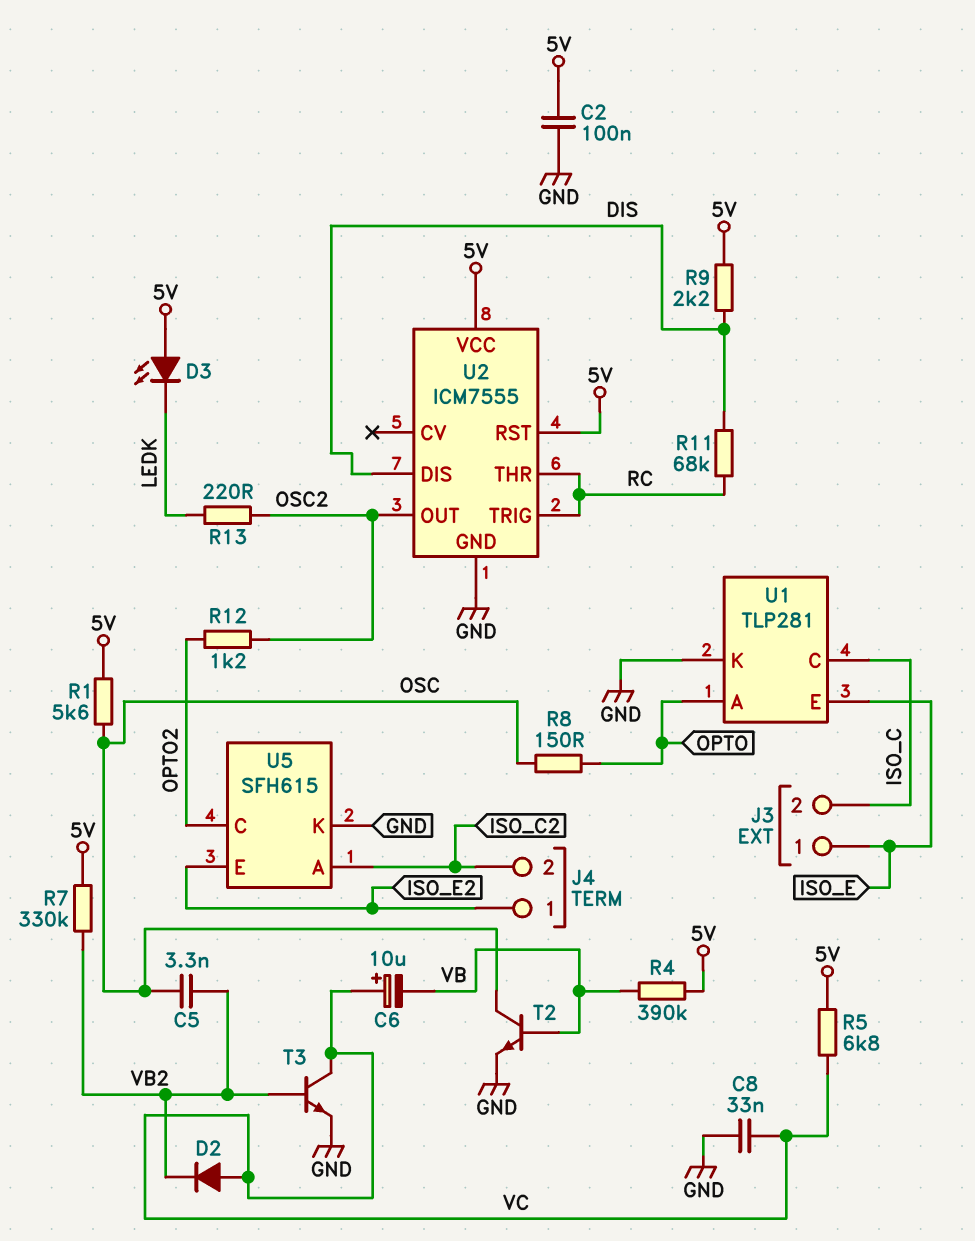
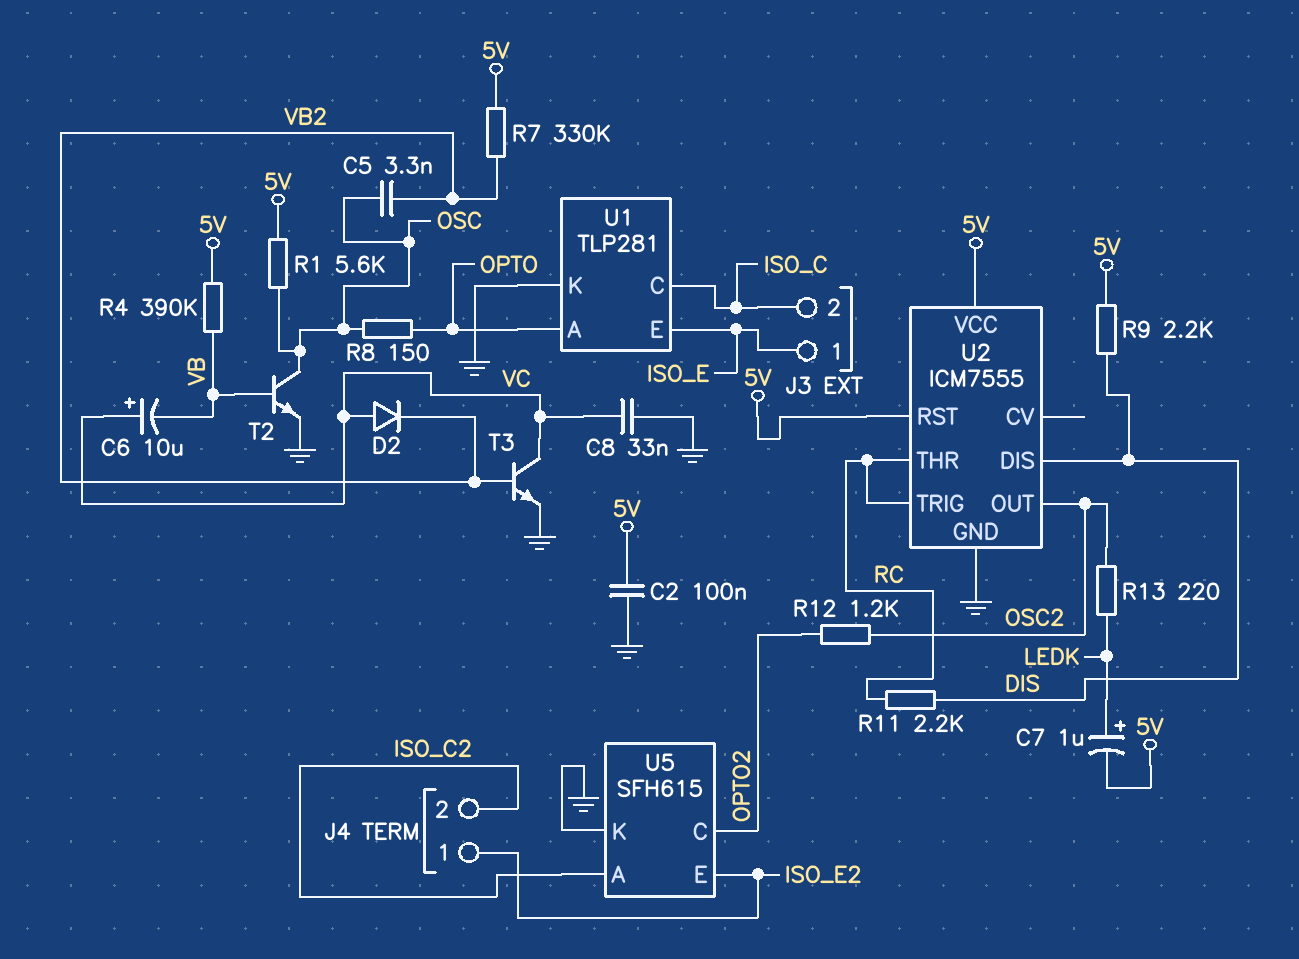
C7: none -> 1uF (plus LEDK, minus 5V)
D3: LED (A 5V, K LEDK) -> none
R5: 6.8k (5V, VC) -> none
R11: 68k (DIS, RC) -> 2.2k (DIS, RC)

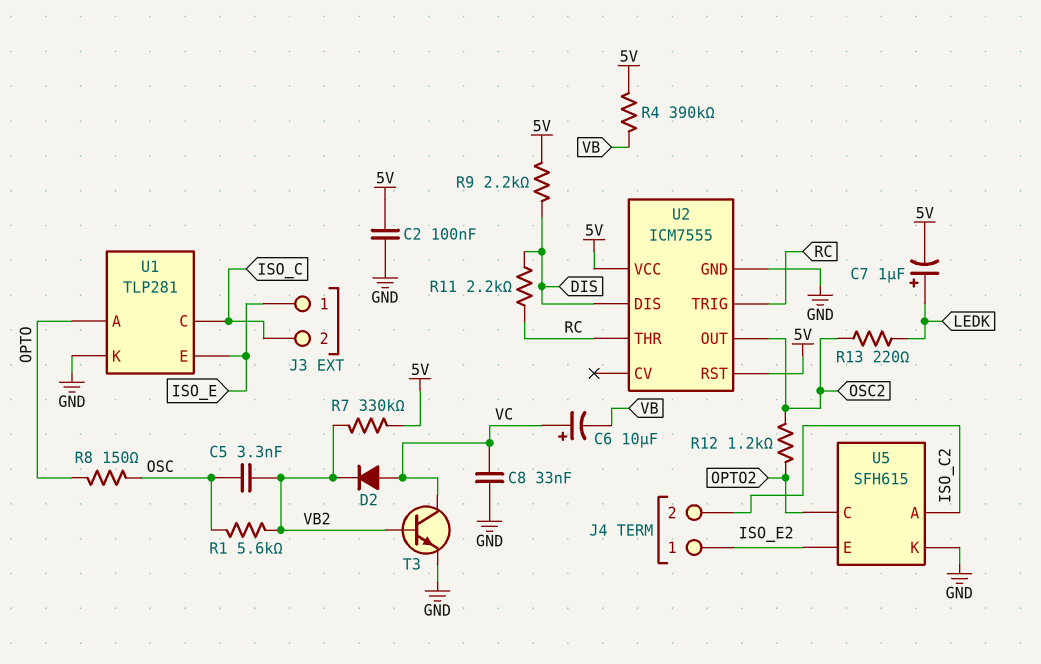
R1: 5.6k (5V, OSC) -> 5.6k (OSC, VB2)
T2: NPN (B VB, C OSC, E GND) -> none

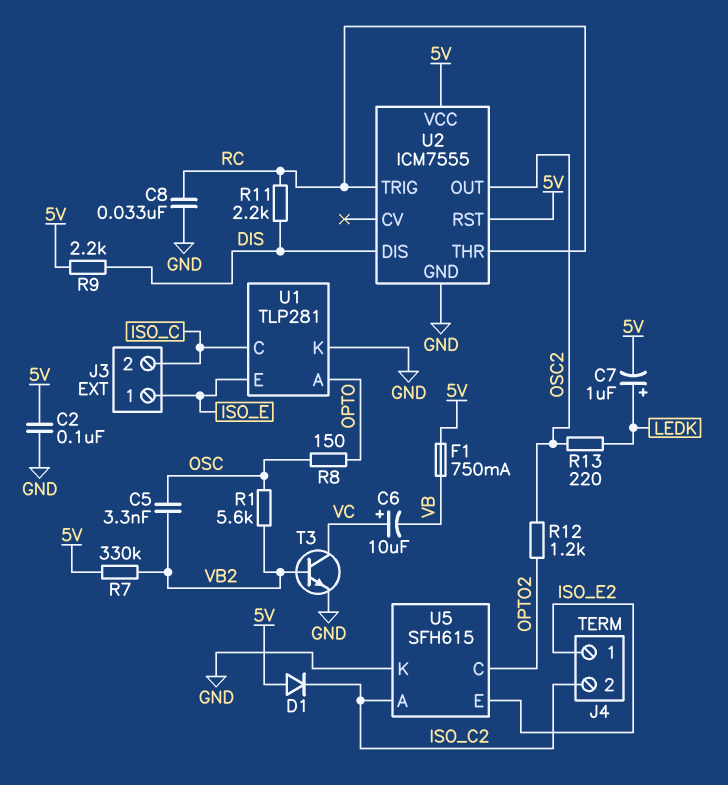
C8: 33nF (GND, VC) -> 33nF (GND, RC)
D1: none -> diode (A 5V, K ISO_C2)
D2: diode (A VC, K VB2) -> none
F1: none -> 750mA (5V, VB)
R4: 390k (5V, VB) -> none

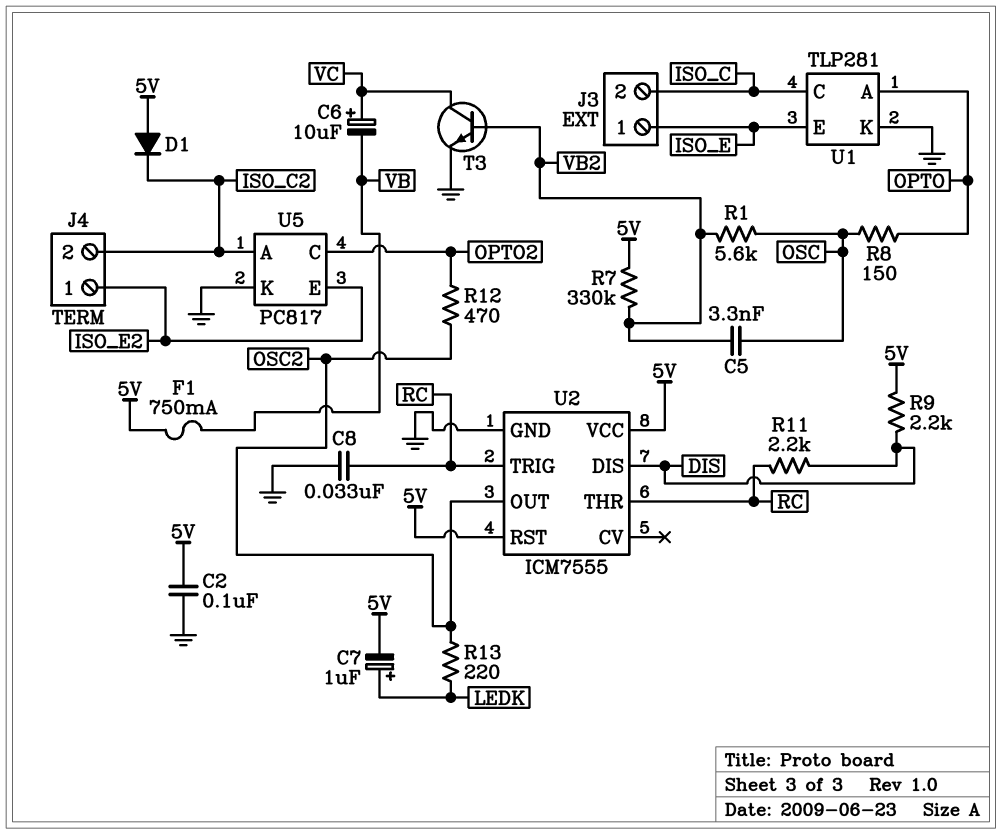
R12: 1.2k (OPTO2, OSC2) -> 470 (OPTO2, OSC2)
U5: SFH615 -> PC817

